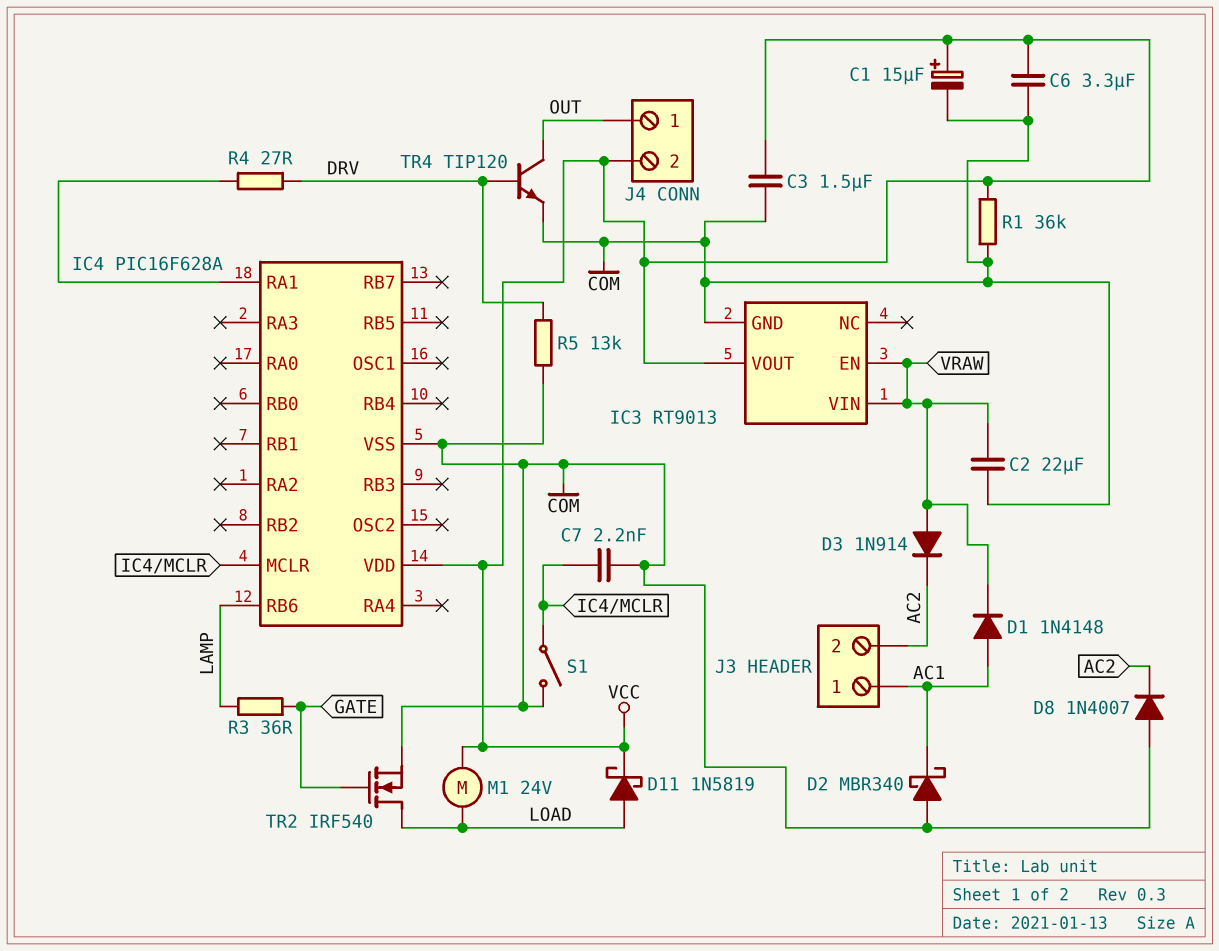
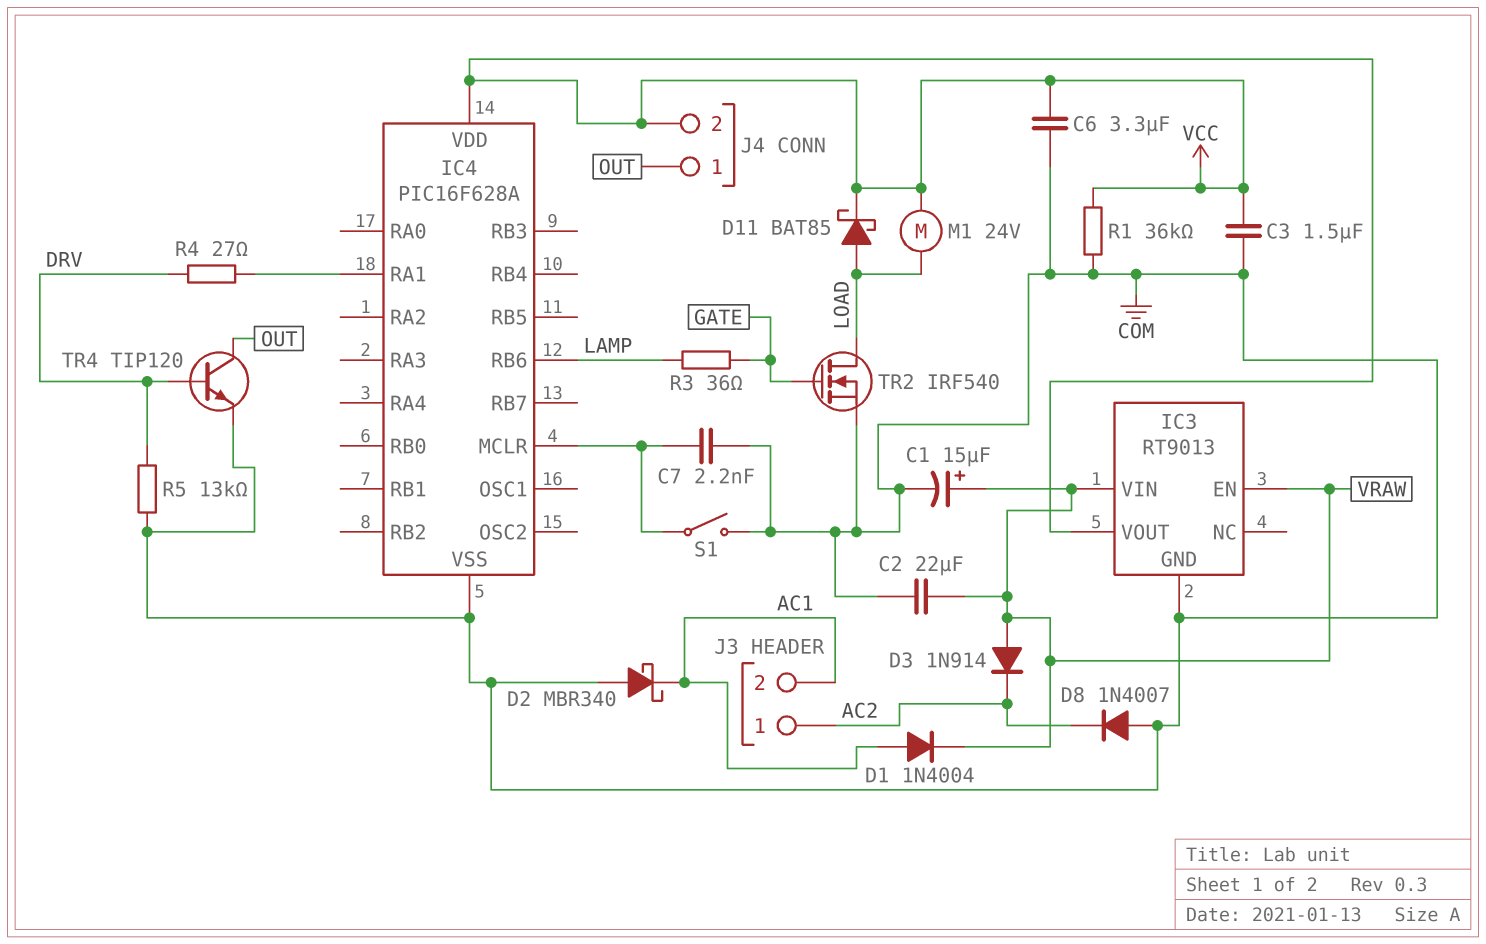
C1: 15uF (plus VCC, minus COM) -> 15uF (plus VRAW, minus COM)
D1: diode 1N4148 (A AC1, K VRAW) -> diode 1N4004 (A AC1, K VRAW)
D11: schottky 1N5819 (A LOAD, K VCC) -> schottky BAT85 (A LOAD, K VCC)
J3 pin 1: AC1 -> AC2
J3 pin 2: AC2 -> AC1

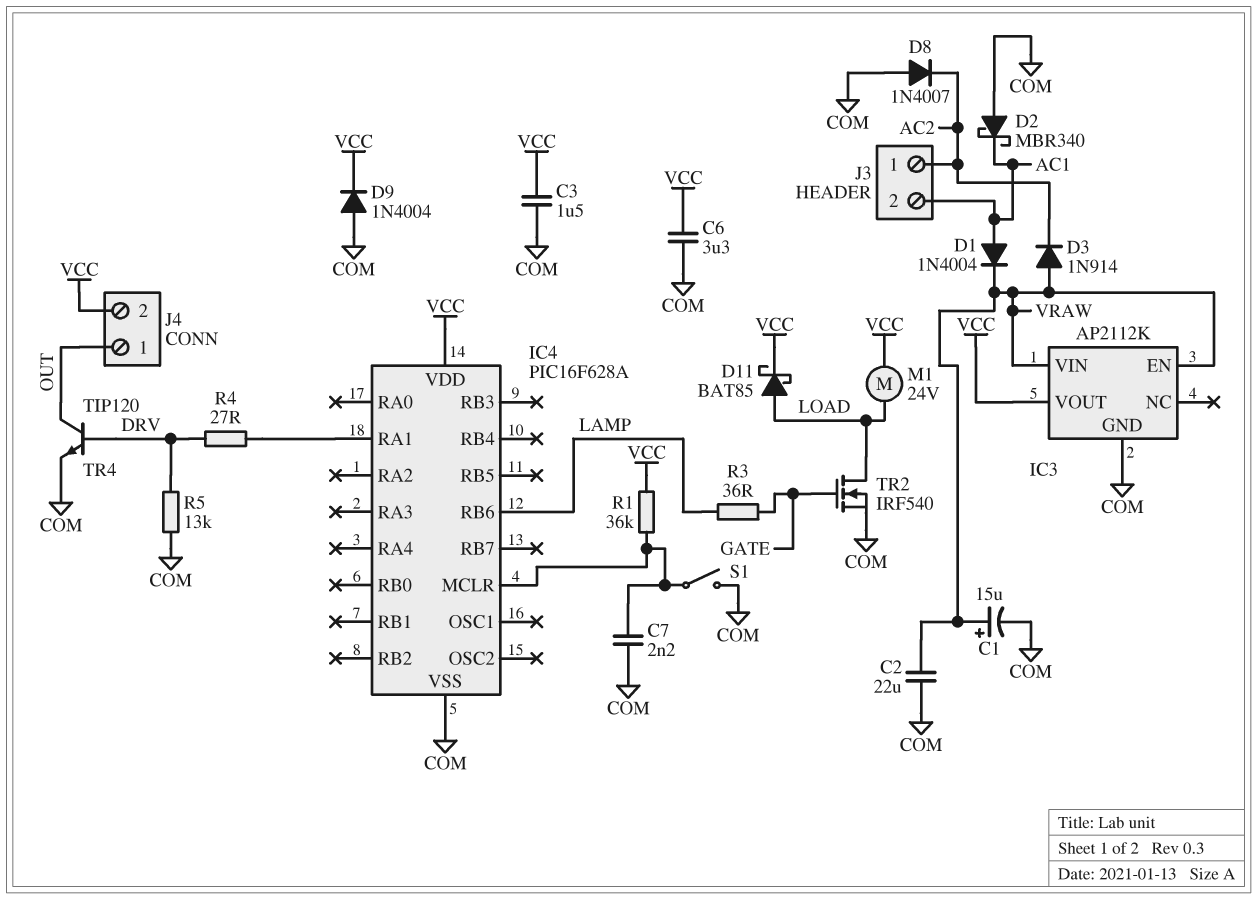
D9: none -> diode 1N4004 (A COM, K VCC)
IC3: RT9013 -> AP2112K
R1: 36k (COM, VCC) -> 36k (IC4/MCLR, VCC)

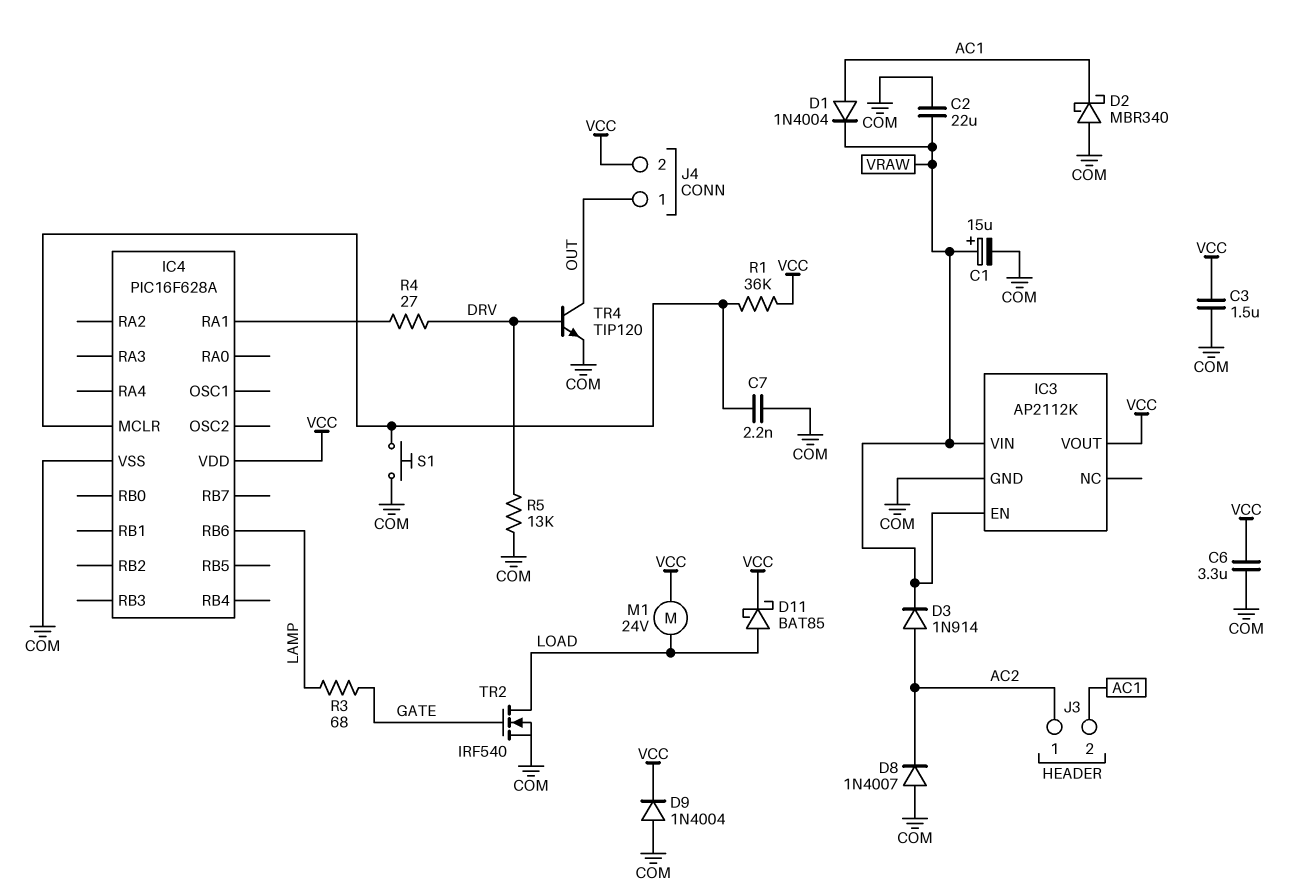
D3: diode 1N914 (A VRAW, K AC2) -> diode 1N914 (A AC2, K VRAW)
R3: 36 (GATE, LAMP) -> 68 (GATE, LAMP)
S1: switch (COM, IC4/MCLR) -> button (COM, IC4/MCLR)

